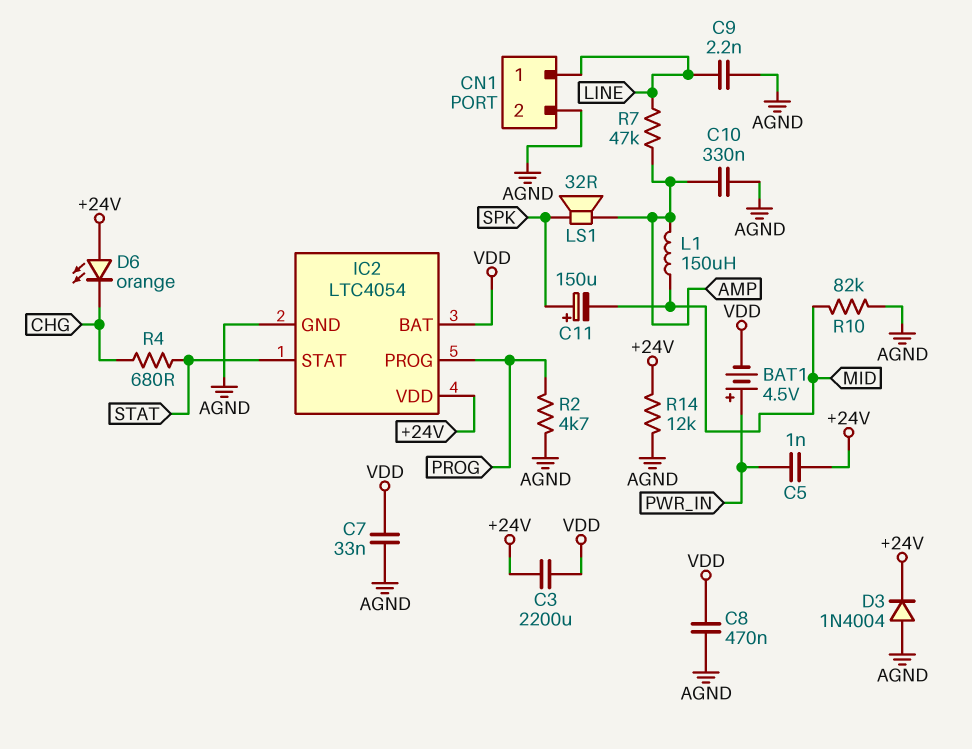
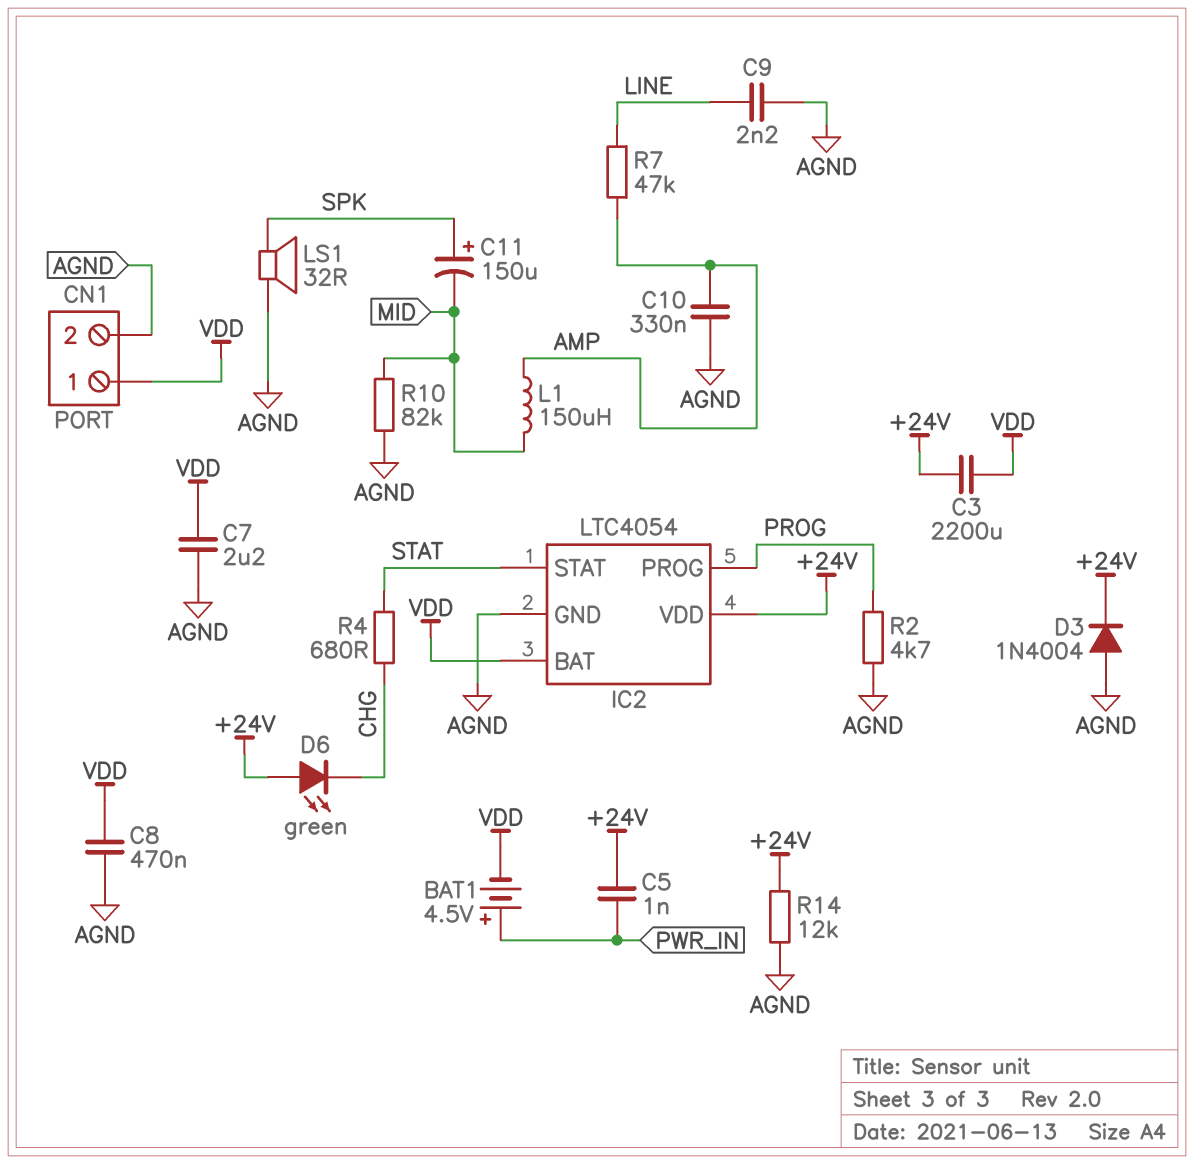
C7: 33nF (AGND, VDD) -> 2.2uF (AGND, VDD)
CN1 pin 1: LINE -> VDD
D6: LED orange (A +24V, K CHG) -> LED green (A +24V, K CHG)
LS1: speaker 32R (AMP, SPK) -> speaker 32R (AGND, SPK)

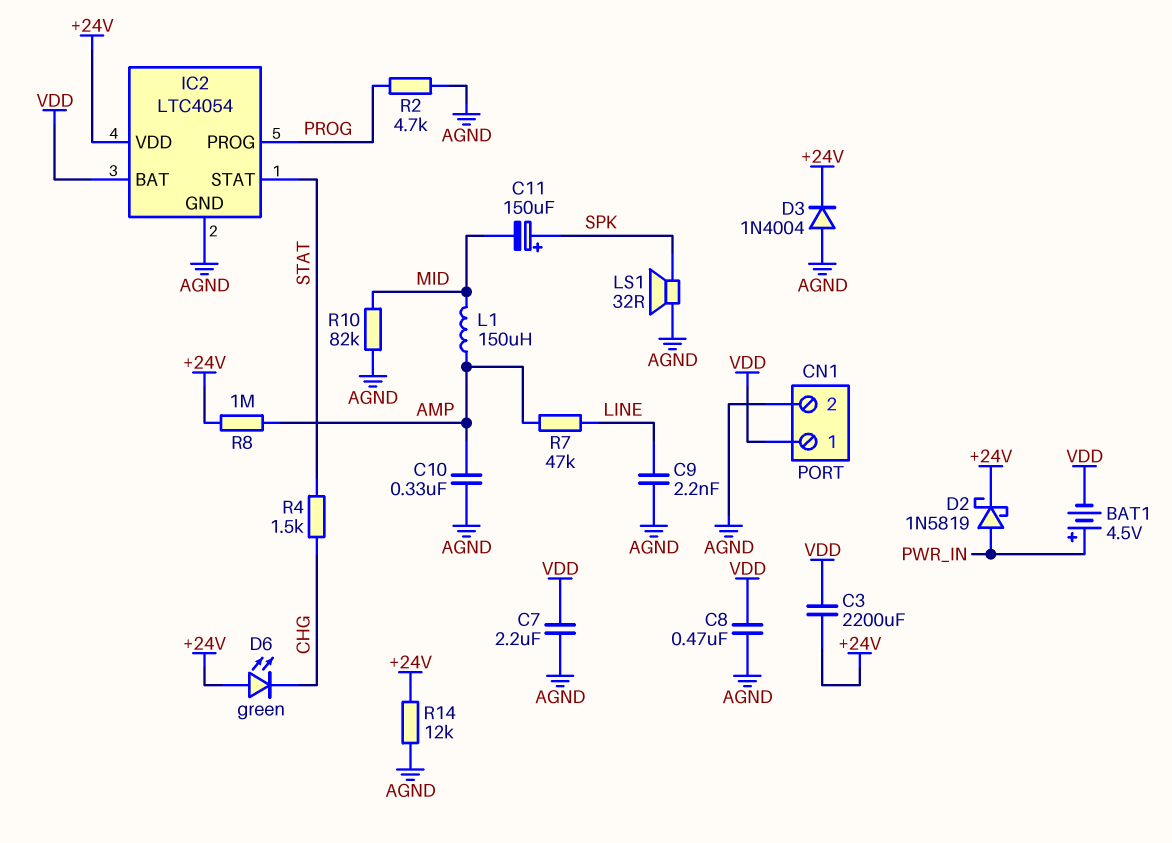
C5: 1nF (+24V, PWR_IN) -> none
D2: none -> schottky 1N5819 (A PWR_IN, K +24V)
R4: 680 (CHG, STAT) -> 1.5k (CHG, STAT)
R8: none -> 1M (+24V, AMP)

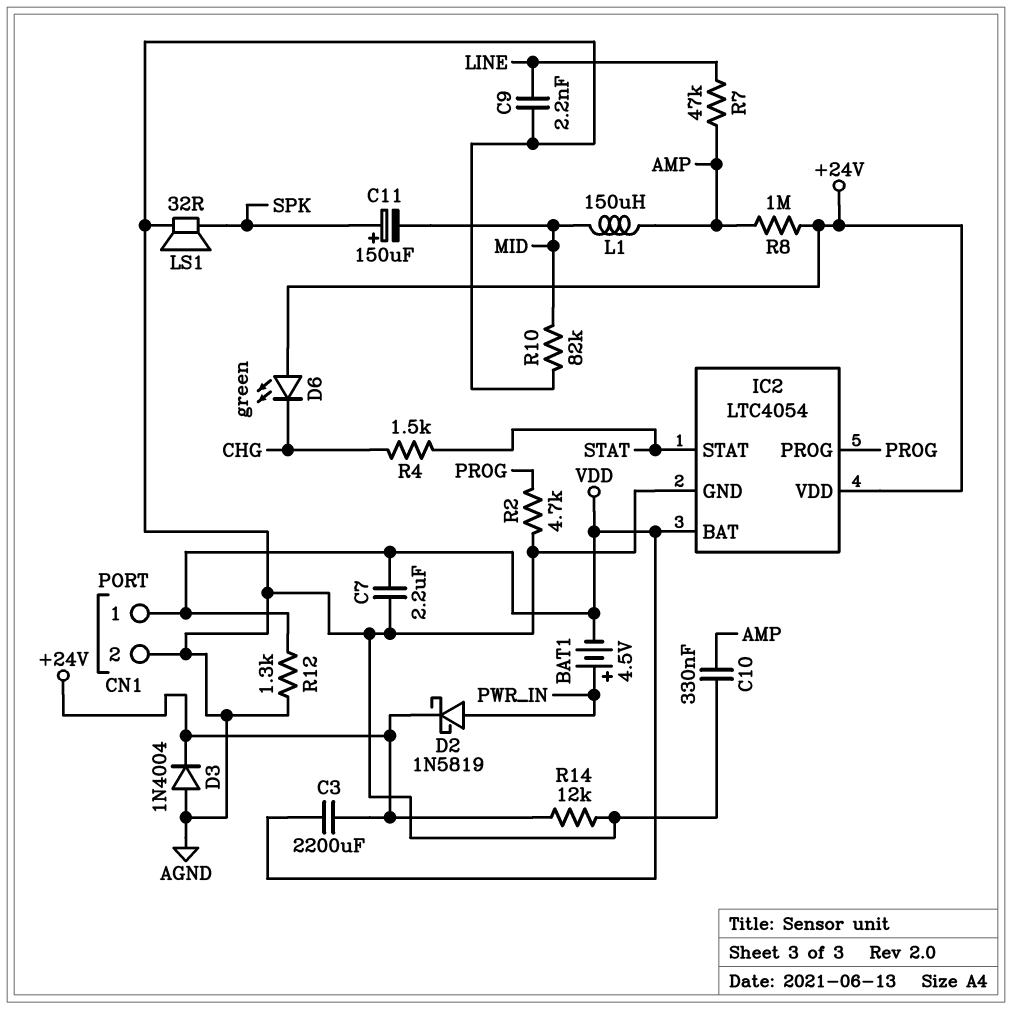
C8: 470nF (AGND, VDD) -> none
R12: none -> 1.3k (AGND, VDD)

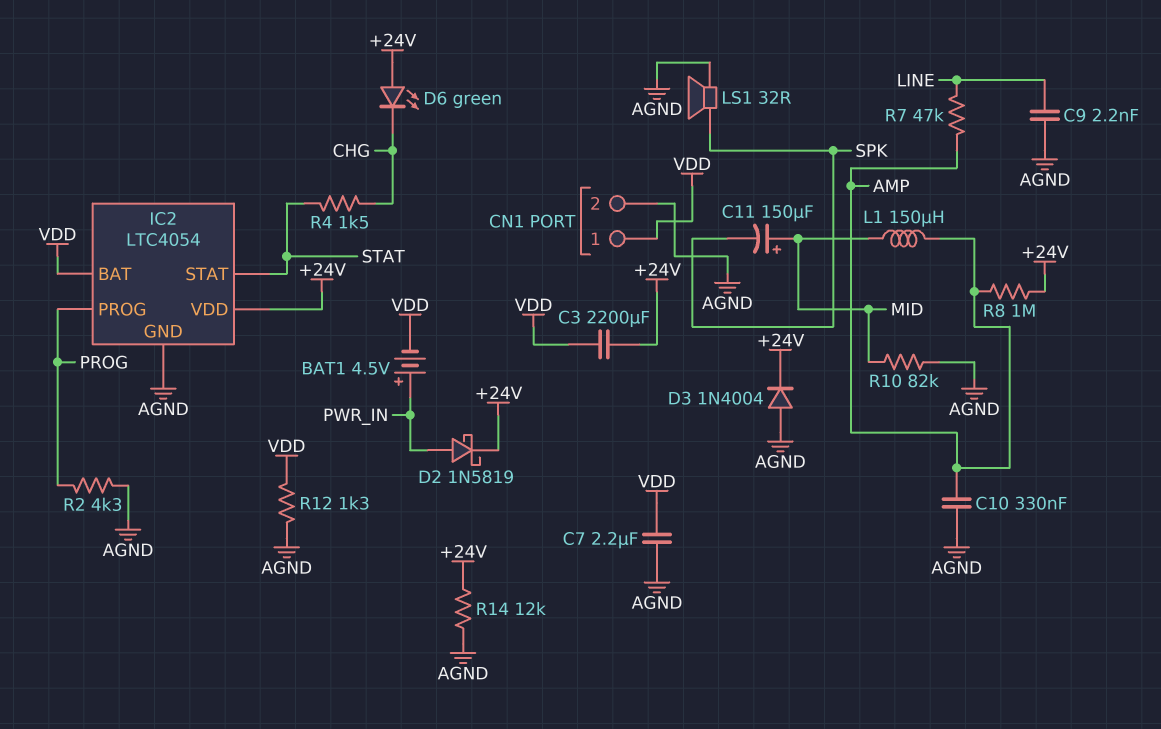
C11: 150uF (plus SPK, minus MID) -> 150uF (plus MID, minus SPK)
R2: 4.7k (AGND, PROG) -> 4.3k (AGND, PROG)

